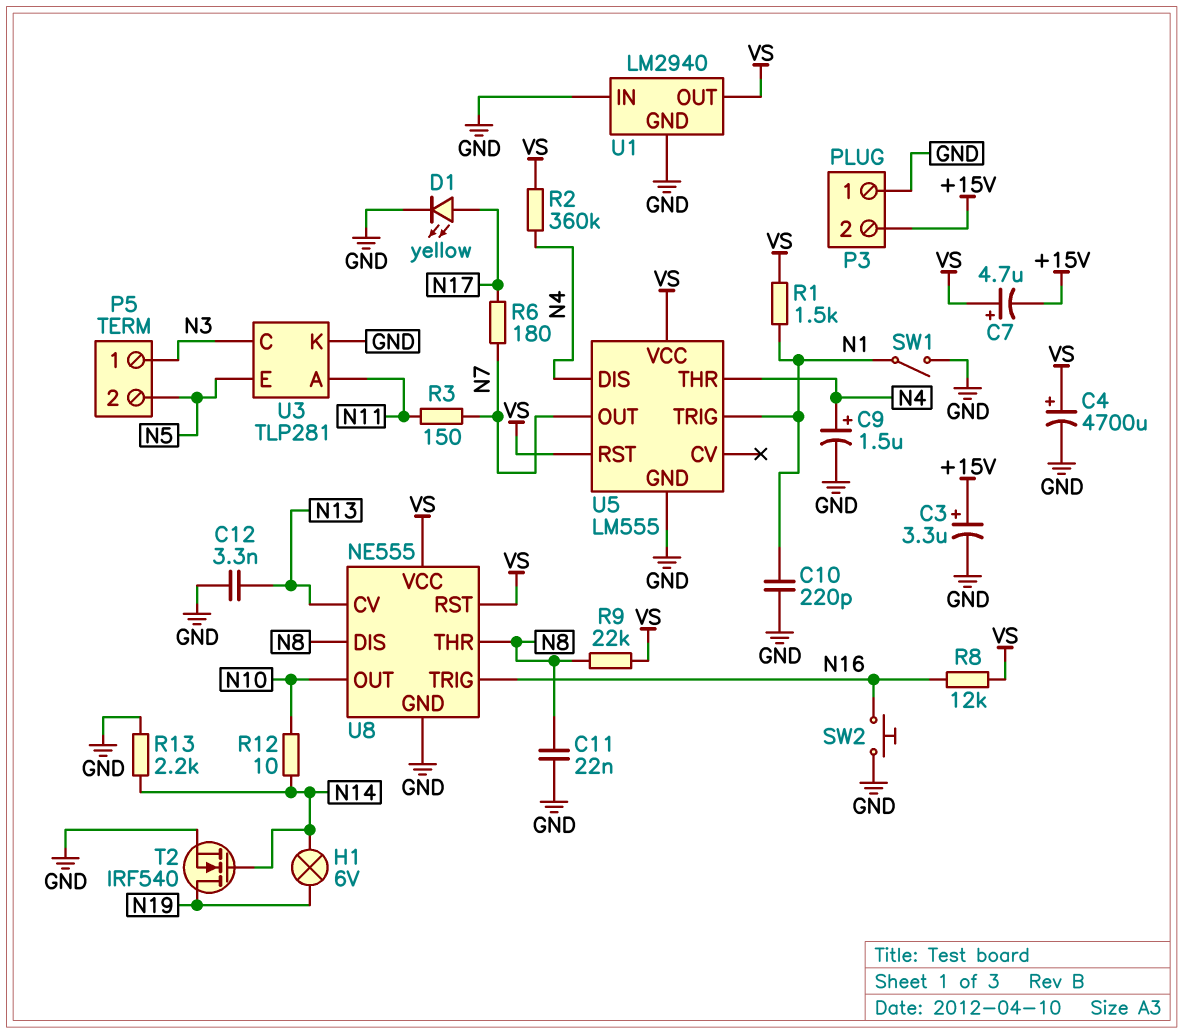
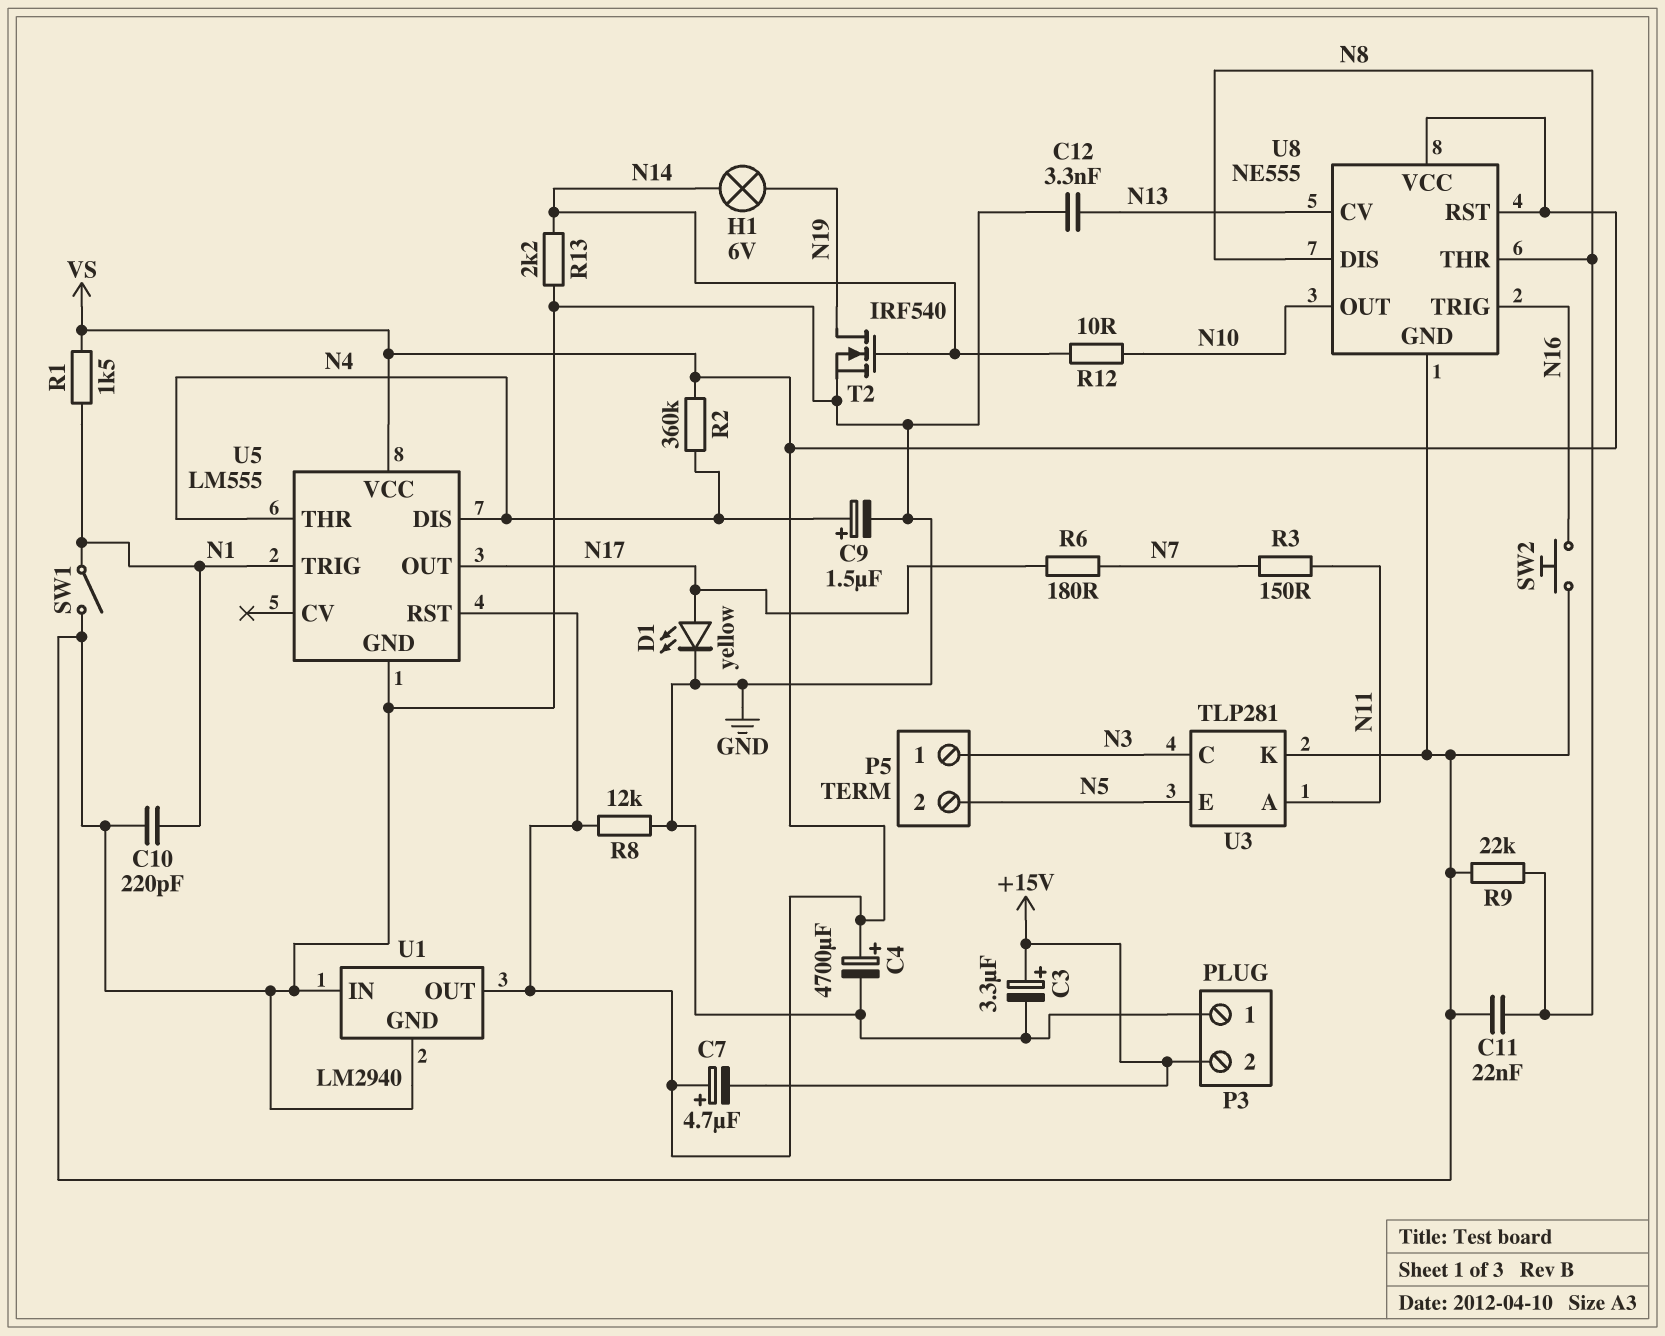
R8: 12k (N16, VS) -> 12k (GND, VS)
R9: 22k (N8, VS) -> 22k (GND, N8)
U5 pin OUT: N7 -> N17

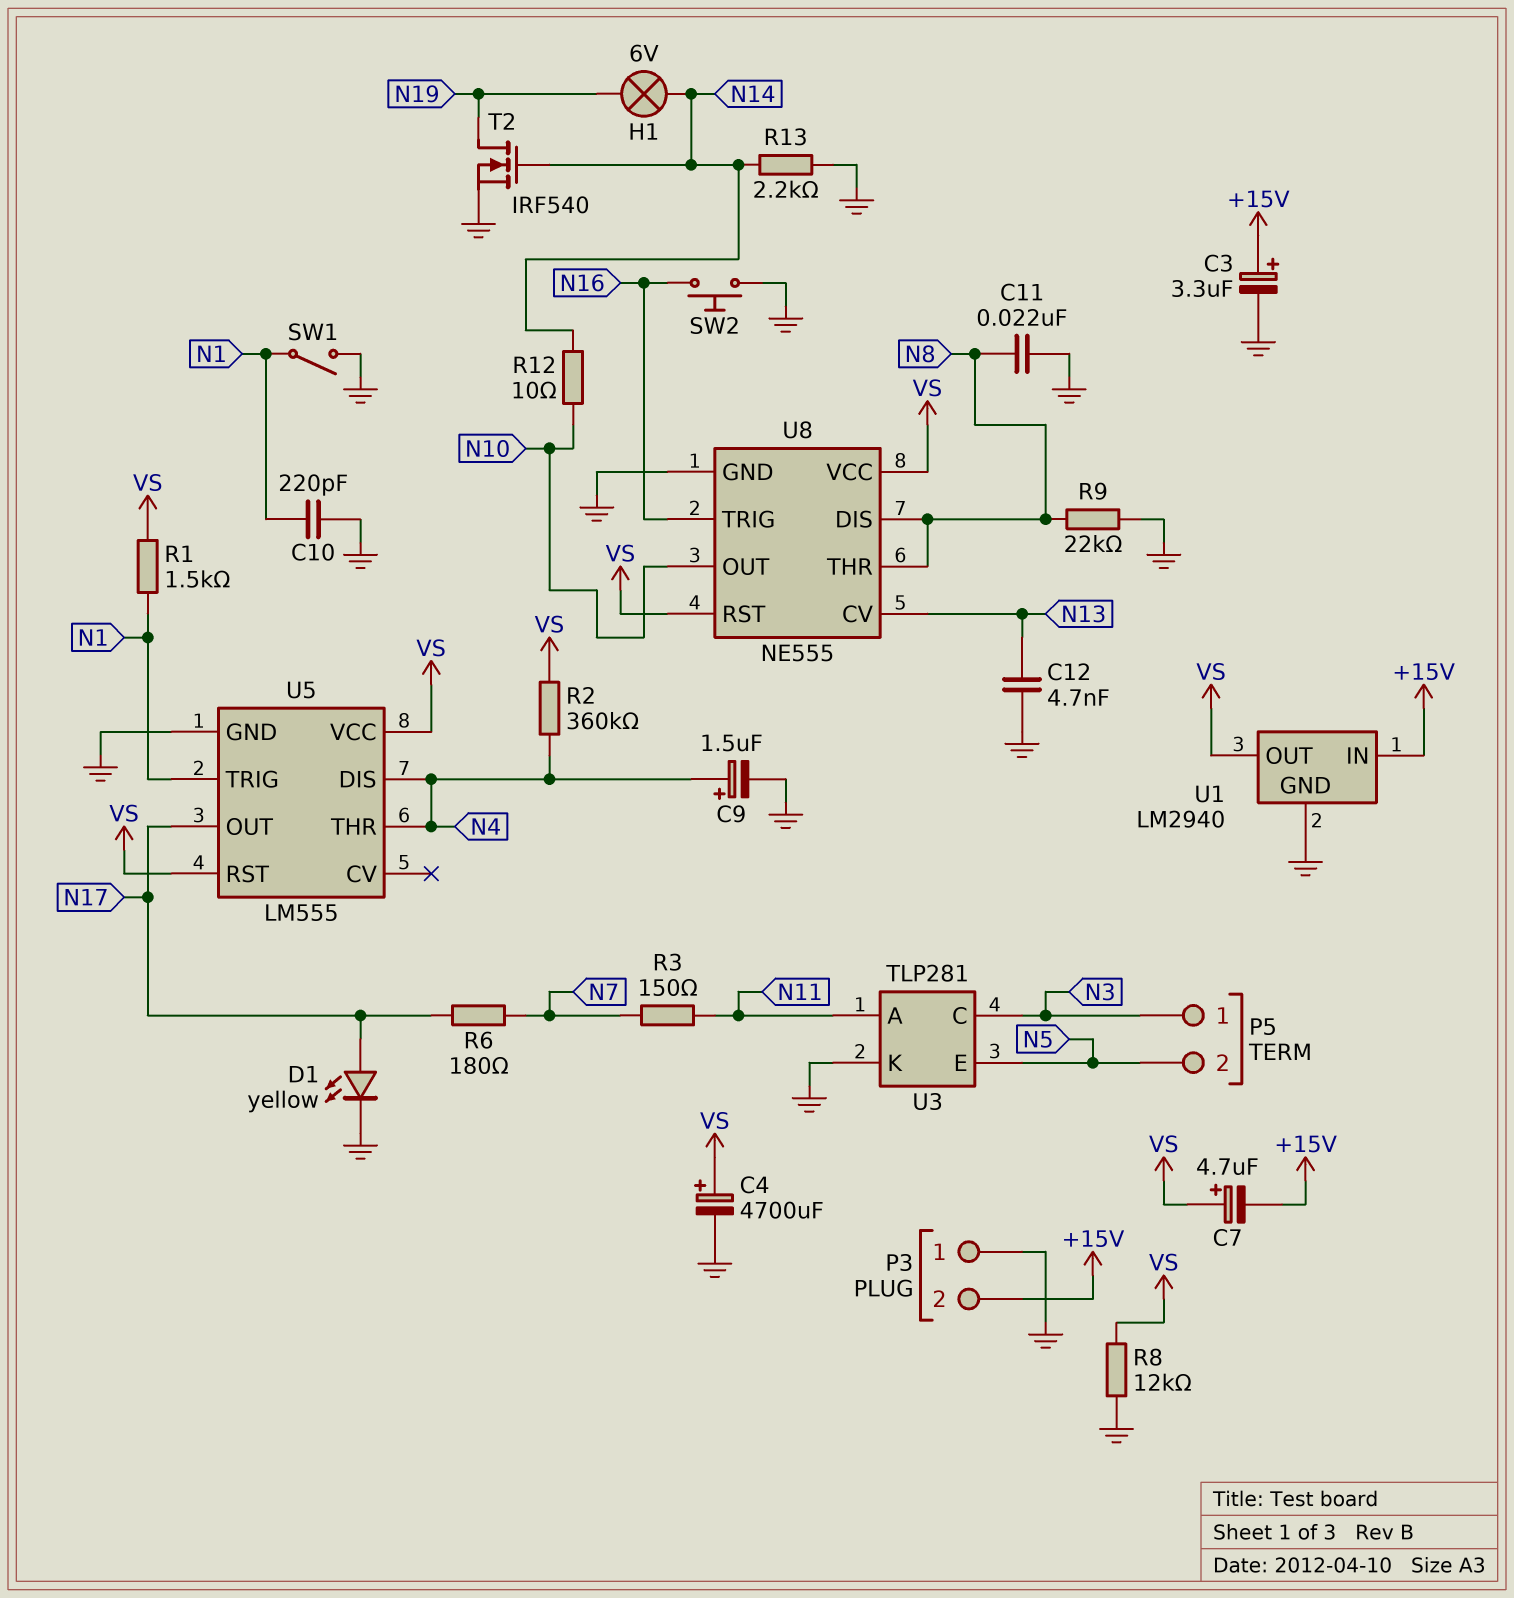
C12: 3.3nF (GND, N13) -> 4.7nF (GND, N13)
U1 pin IN: GND -> +15V

